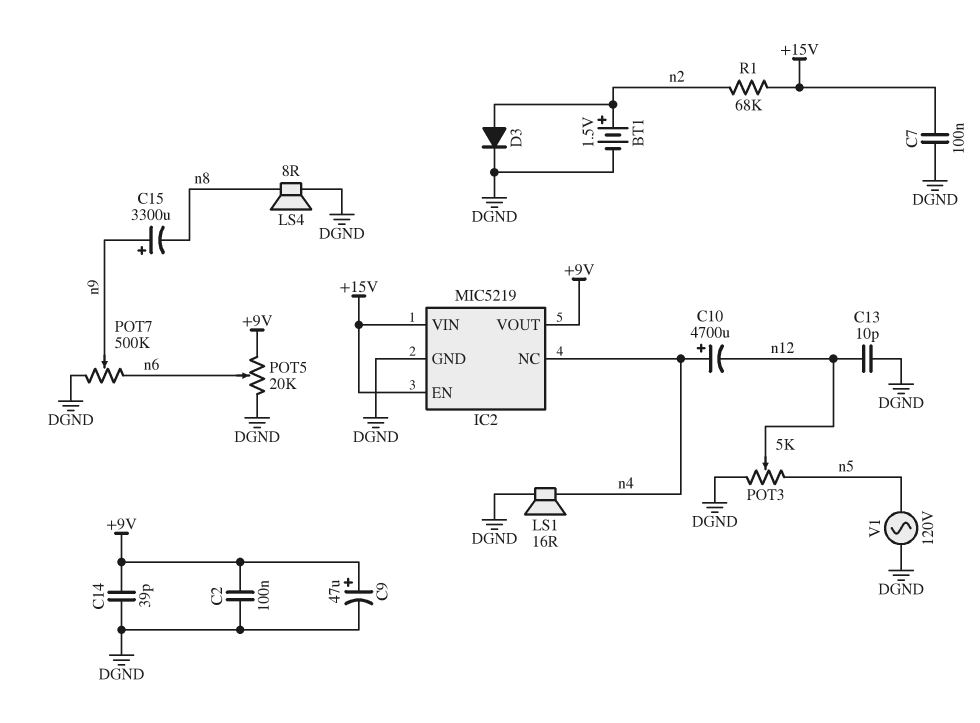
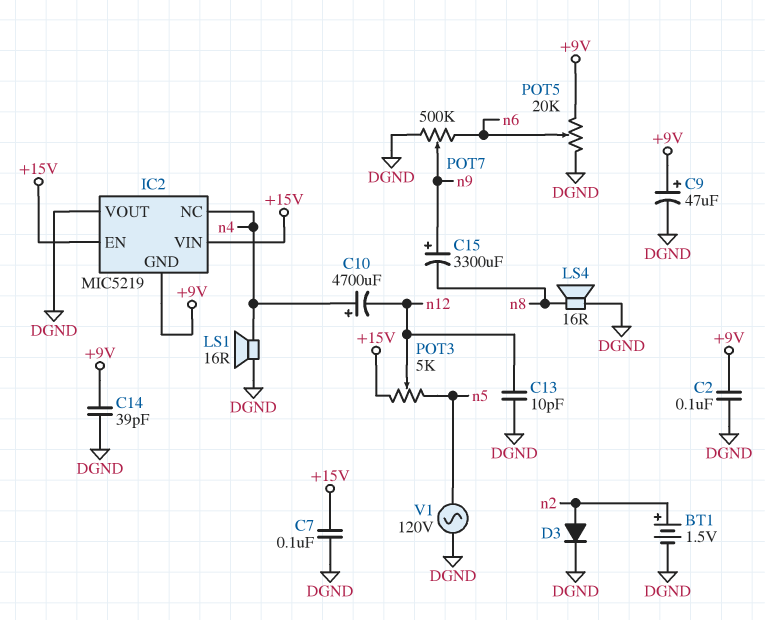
IC2 pin GND: DGND -> +9V
IC2 pin VOUT: +9V -> DGND
LS4: speaker 8R (DGND, n8) -> speaker 16R (DGND, n8)
POT3: 5k (DGND, n5, wiper n12) -> 5k (+15V, n5, wiper n12)
R1: 68k (+15V, n2) -> none

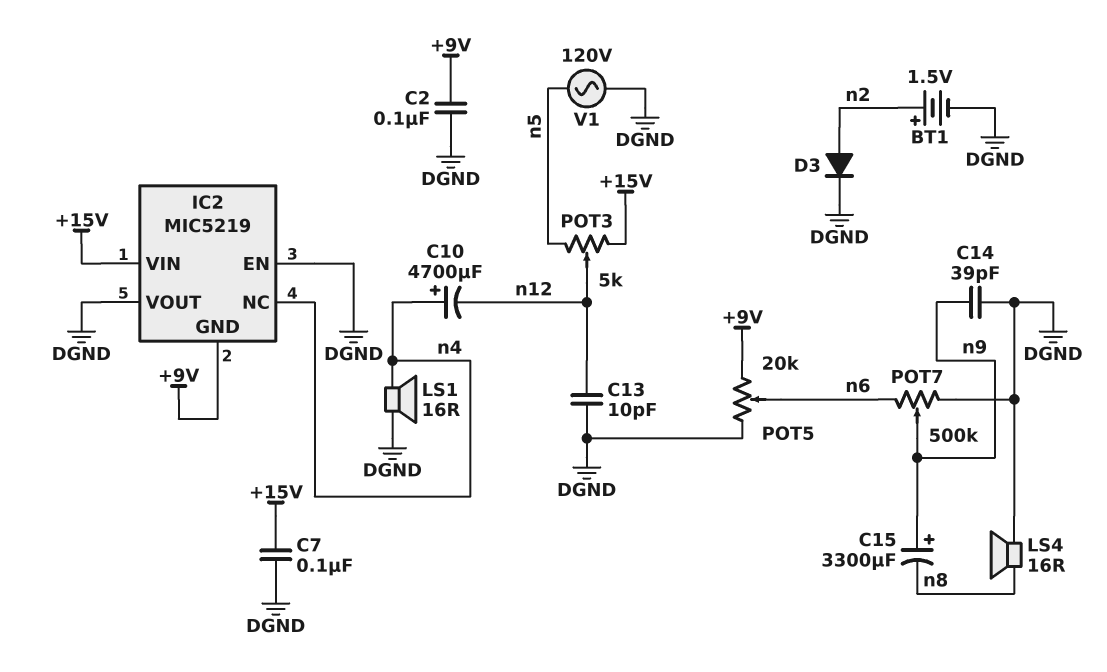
C9: 47uF (plus +9V, minus DGND) -> none
C14: 39pF (+9V, DGND) -> 39pF (DGND, n9)
IC2 pin EN: +15V -> DGND

